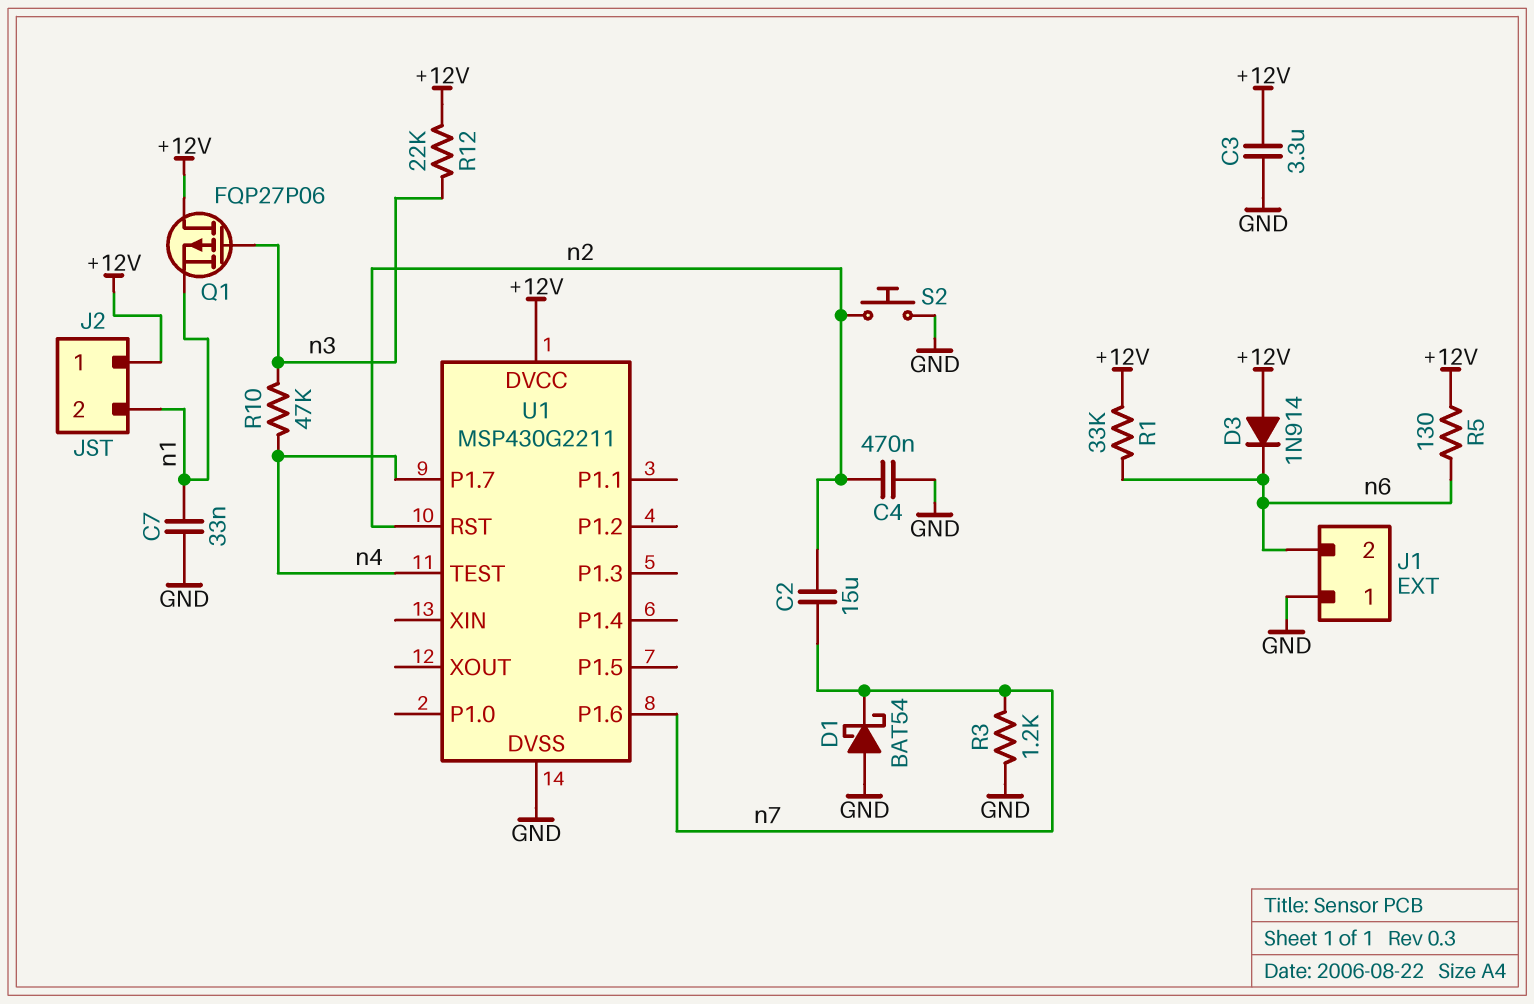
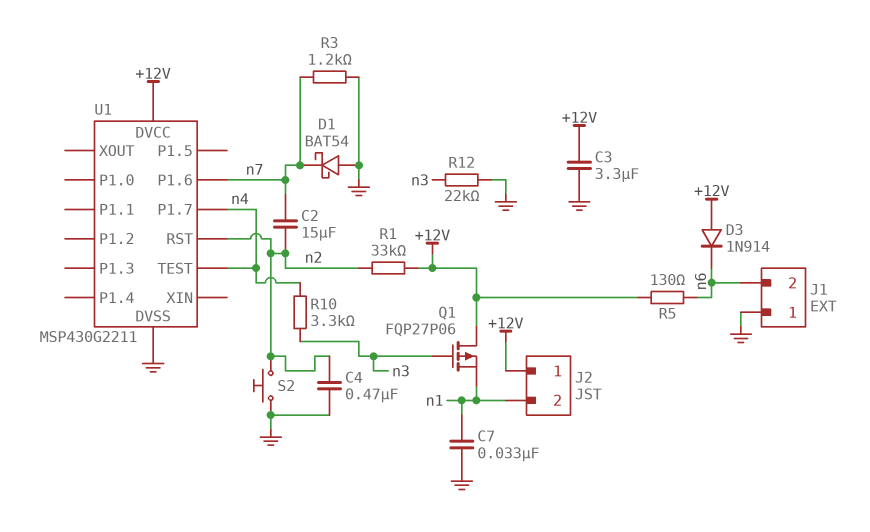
R1: 33k (+12V, n6) -> 33k (+12V, n2)
R10: 47k (n3, n4) -> 3.3k (n3, n4)
R12: 22k (+12V, n3) -> 22k (GND, n3)

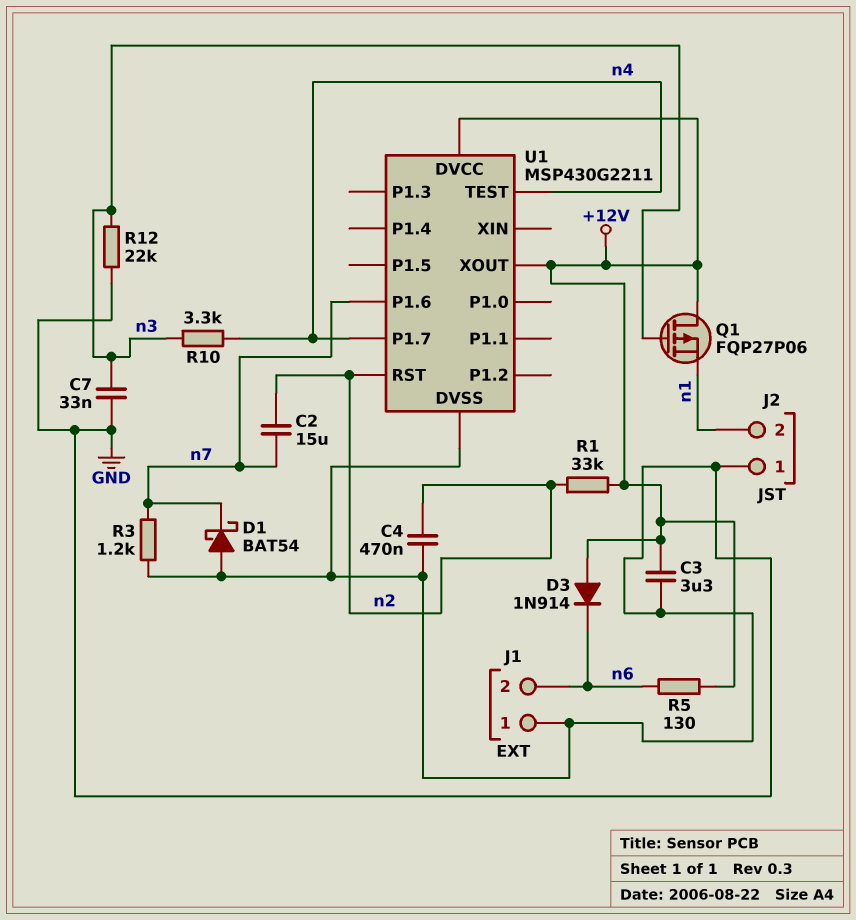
C7: 33nF (GND, n1) -> 33nF (GND, n3)
J2 pin 1: +12V -> GND
S2: button (GND, n2) -> none
U1 pin XOUT: none -> +12V

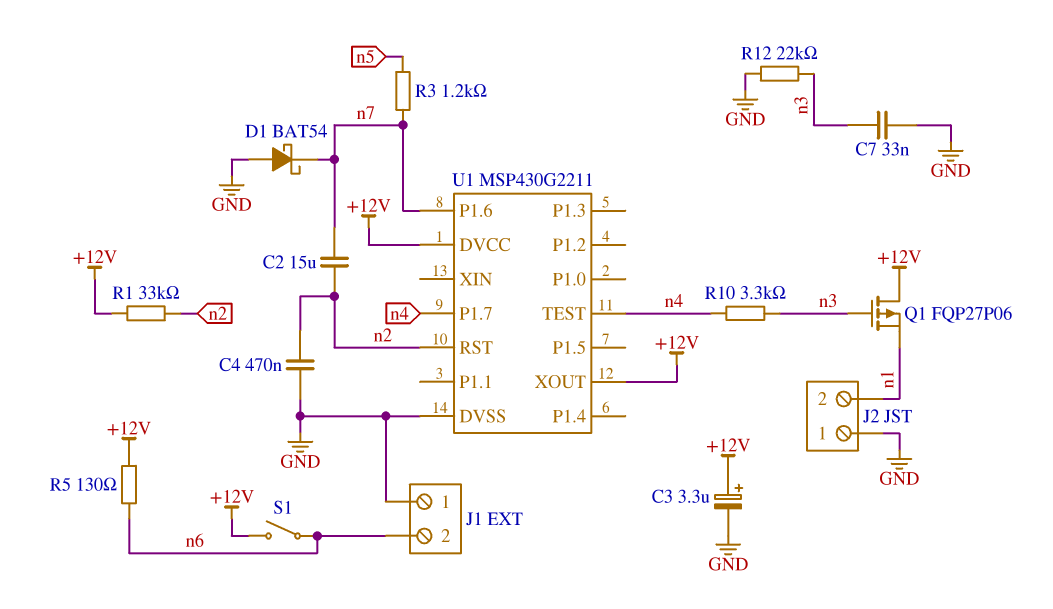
C3: 3.3uF (+12V, GND) -> 3.3uF (plus +12V, minus GND)
D3: diode 1N914 (A +12V, K n6) -> none
R3: 1.2k (GND, n7) -> 1.2k (n5, n7)
S1: none -> switch (+12V, n6)

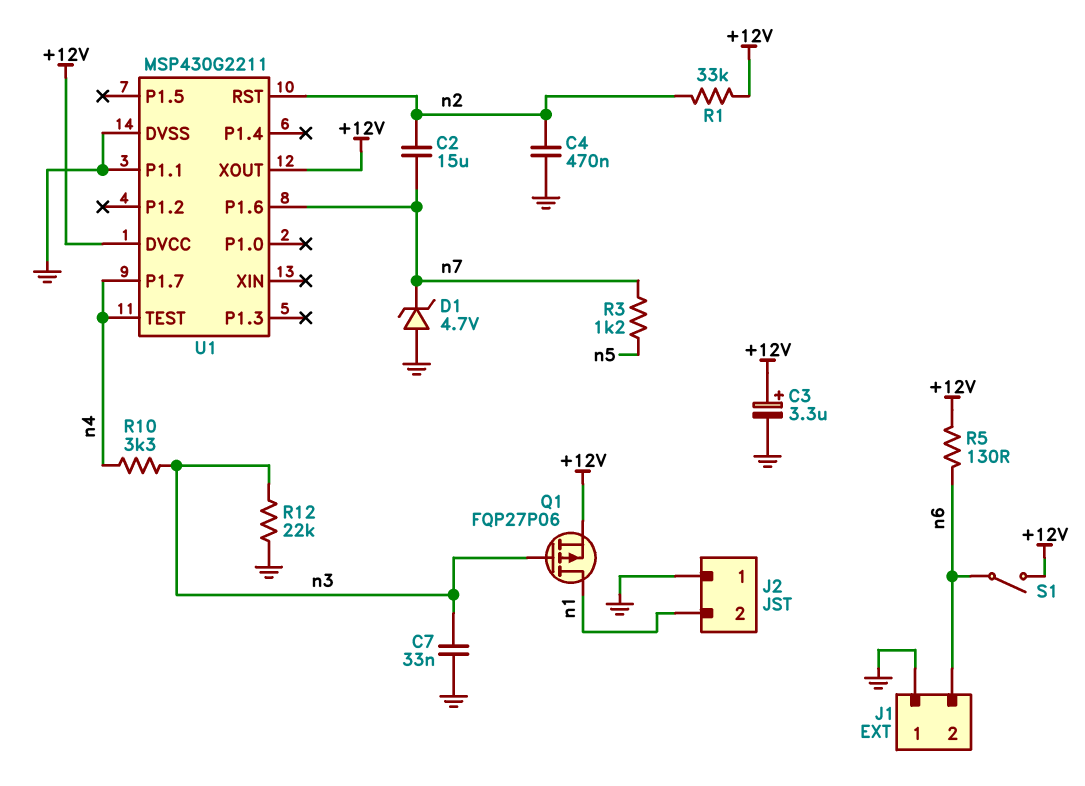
D1: schottky BAT54 (A GND, K n7) -> zener 4.7V (A GND, K n7)
Q1: PMOS FQP27P06 (G n3, D +12V, S n1) -> PMOS FQP27P06 (G n3, D n1, S +12V)
U1 pin P1.1: none -> GND

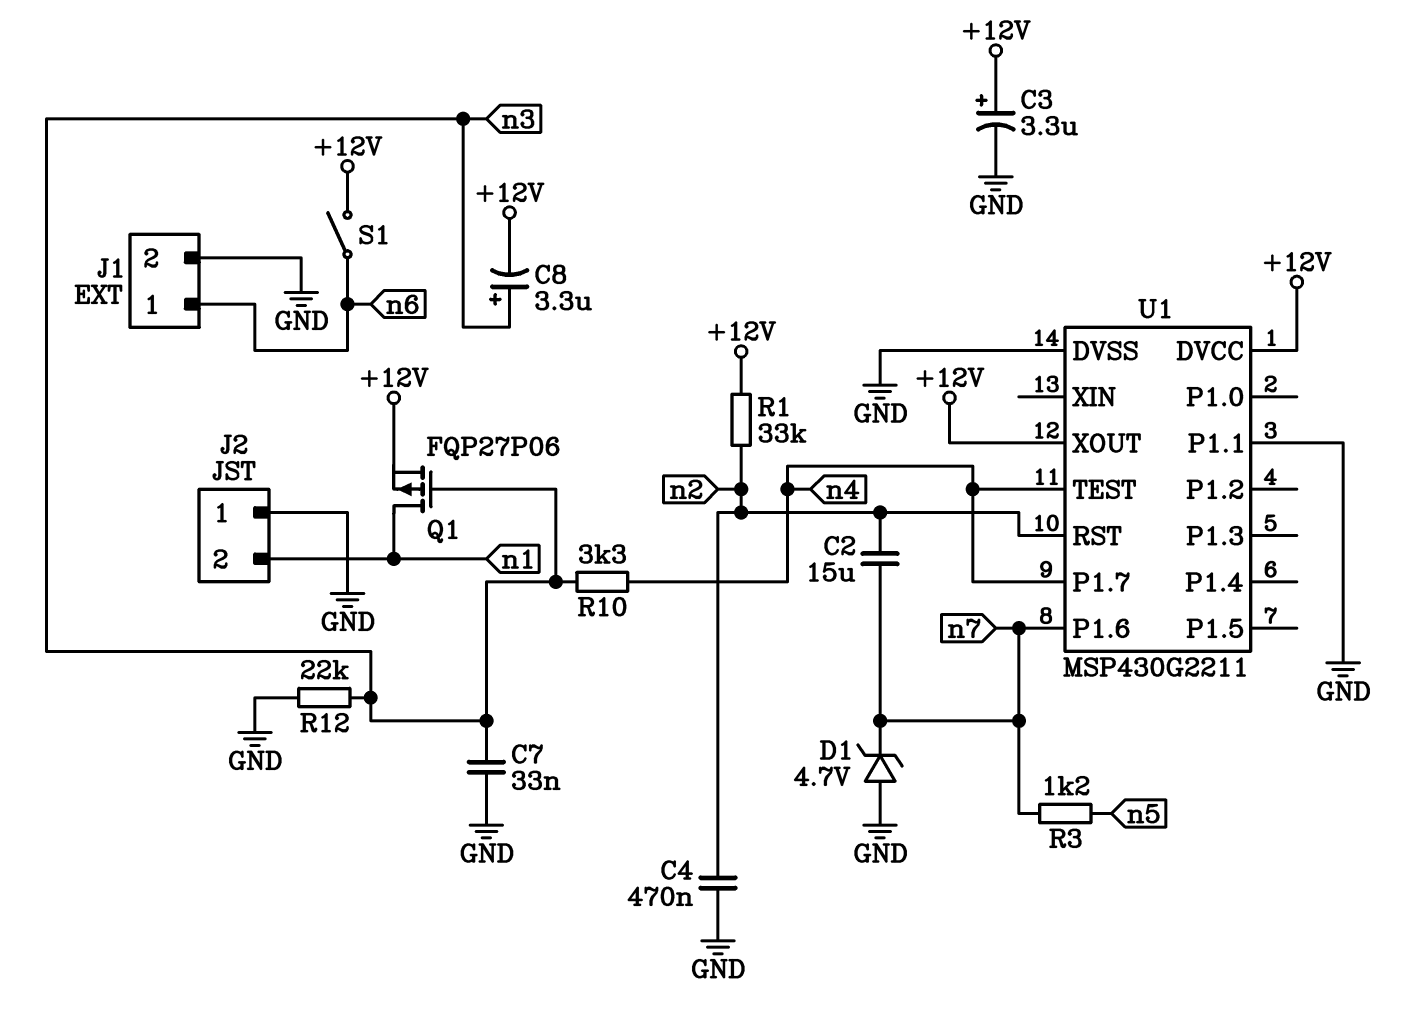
C8: none -> 3.3uF (plus n3, minus +12V)
J1 pin 1: GND -> n6
J1 pin 2: n6 -> GND
R5: 130 (+12V, n6) -> none

